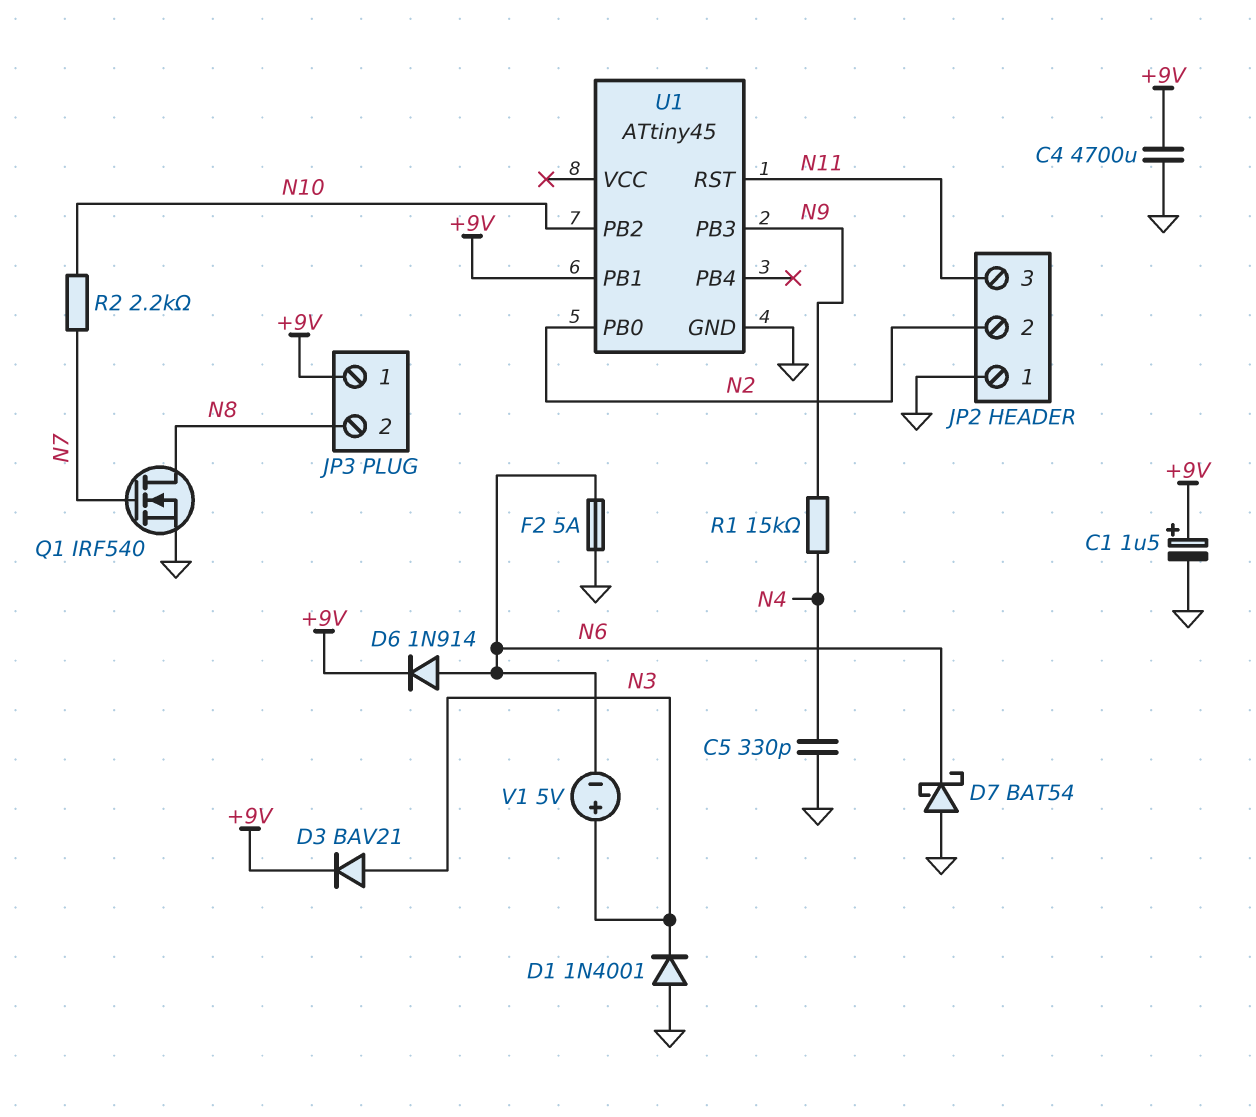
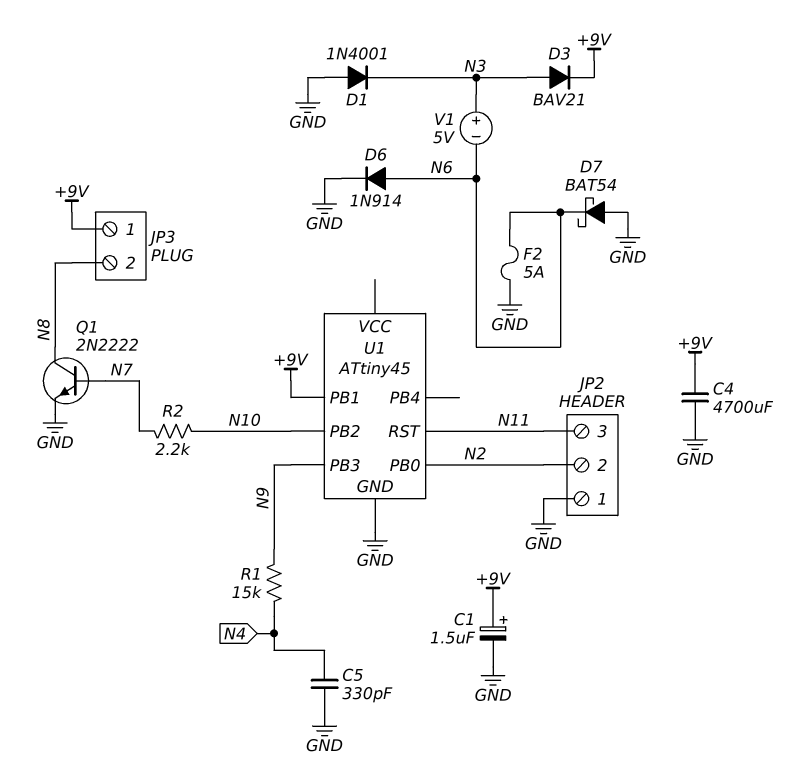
D6: diode 1N914 (A N6, K +9V) -> diode 1N914 (A N6, K GND)
Q1: NMOS IRF540 (G N7, D N8, S GND) -> NPN 2N2222 (B N7, C N8, E GND)

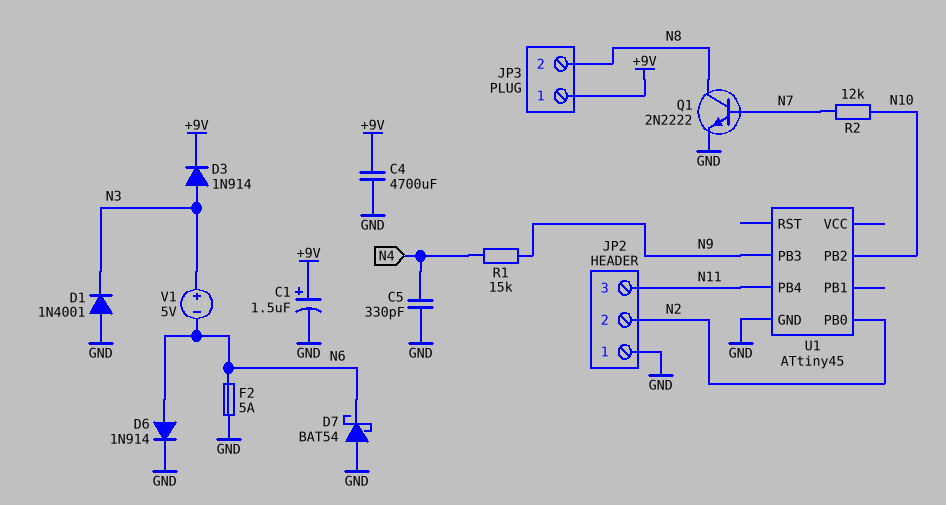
D3: diode BAV21 (A N3, K +9V) -> diode 1N914 (A N3, K +9V)
R2: 2.2k (N7, N10) -> 12k (N7, N10)
U1 pin PB1: +9V -> none
U1 pin PB4: none -> N11
U1 pin RST: N11 -> none

